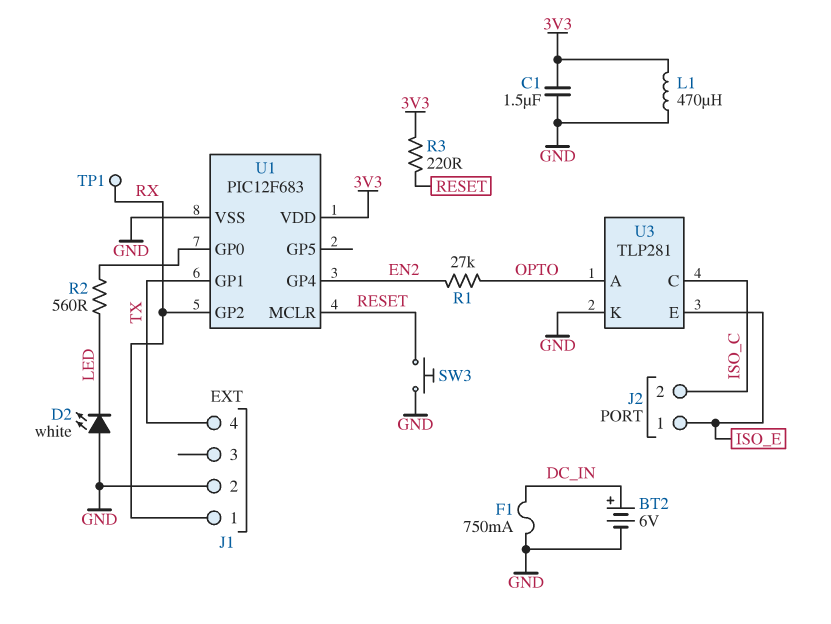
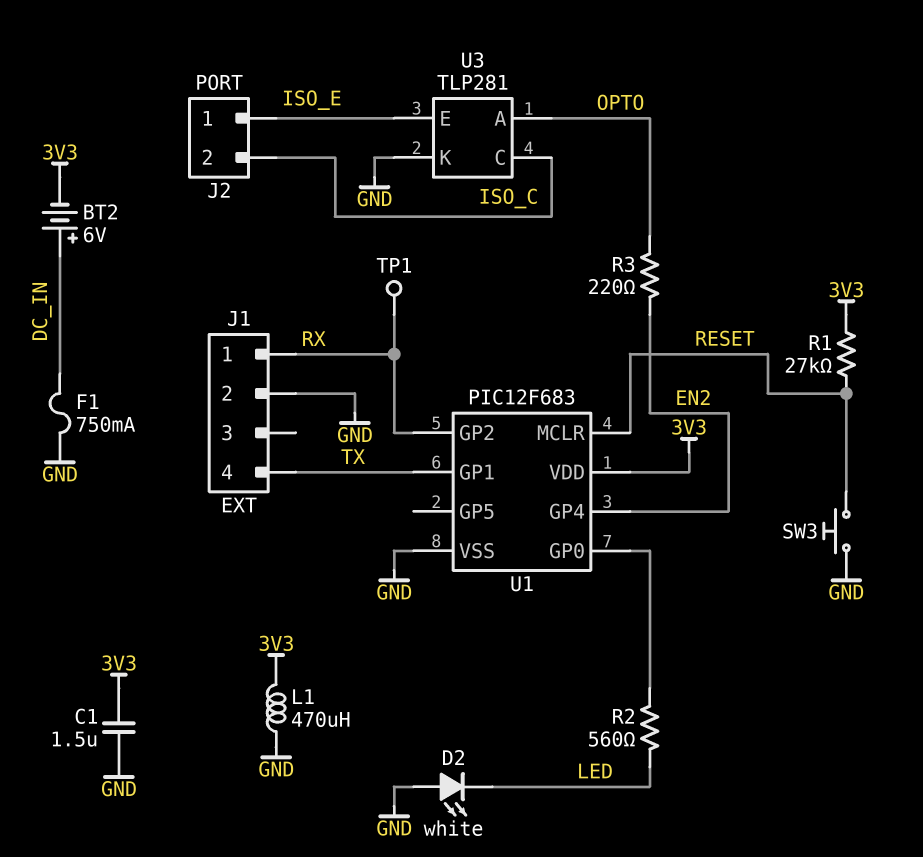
BT2: 6V (plus DC_IN, minus GND) -> 6V (plus DC_IN, minus 3V3)
R1: 27k (EN2, OPTO) -> 27k (3V3, RESET)
R3: 220 (3V3, RESET) -> 220 (EN2, OPTO)

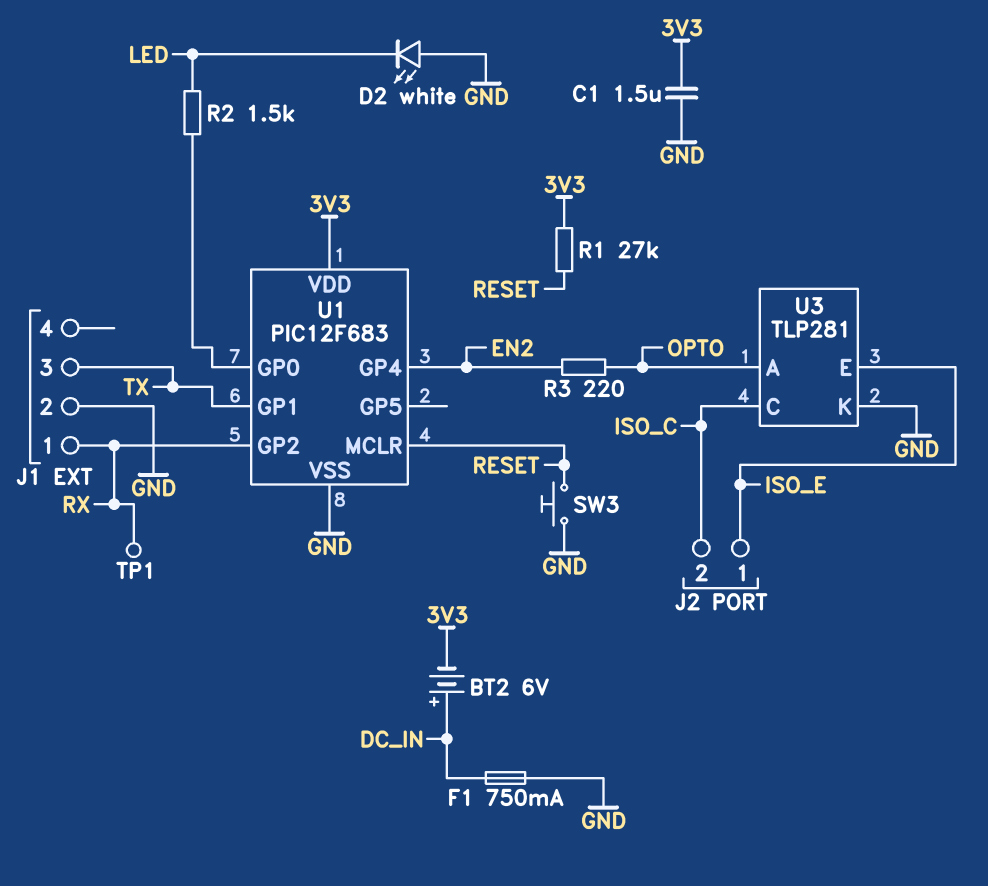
J1 pin 3: none -> TX
J1 pin 4: TX -> none
L1: 470uH (3V3, GND) -> none
R2: 560 (LED, U1/GP0) -> 1.5k (LED, U1/GP0)

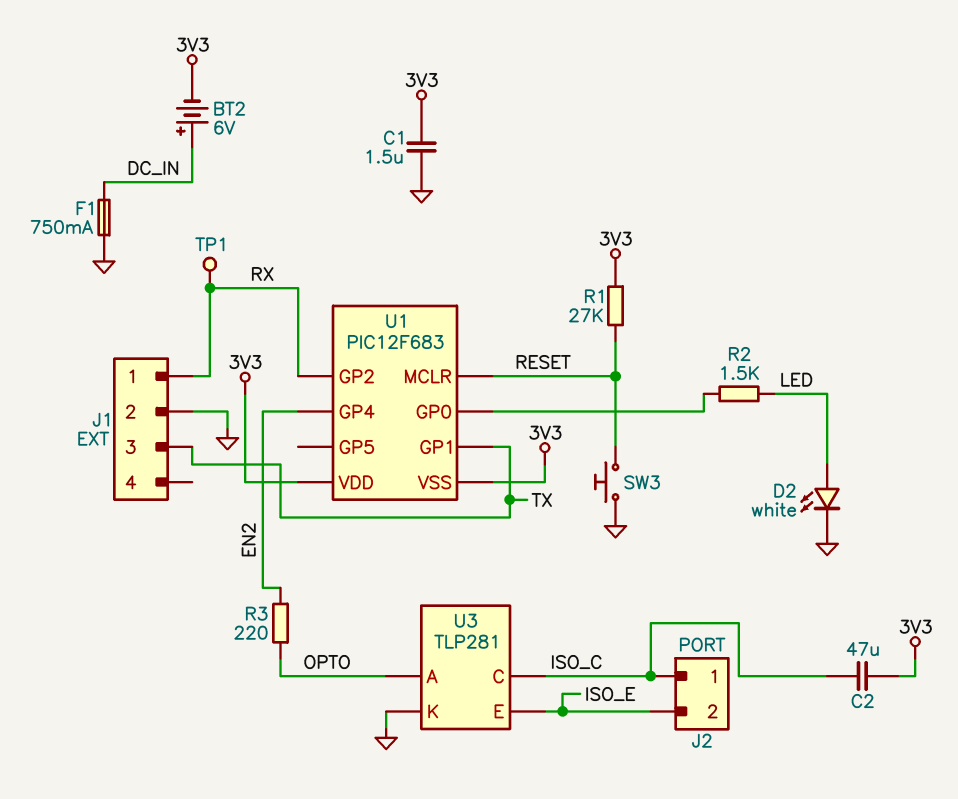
C2: none -> 47uF (3V3, ISO_C)
D2: LED white (A GND, K LED) -> LED white (A LED, K GND)
J2 pin 1: ISO_E -> ISO_C
J2 pin 2: ISO_C -> ISO_E
U1 pin VSS: GND -> 3V3

